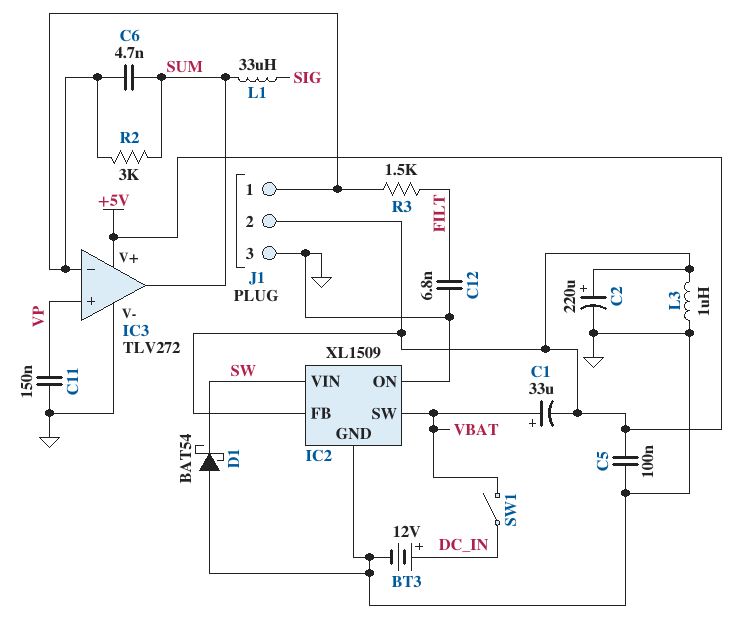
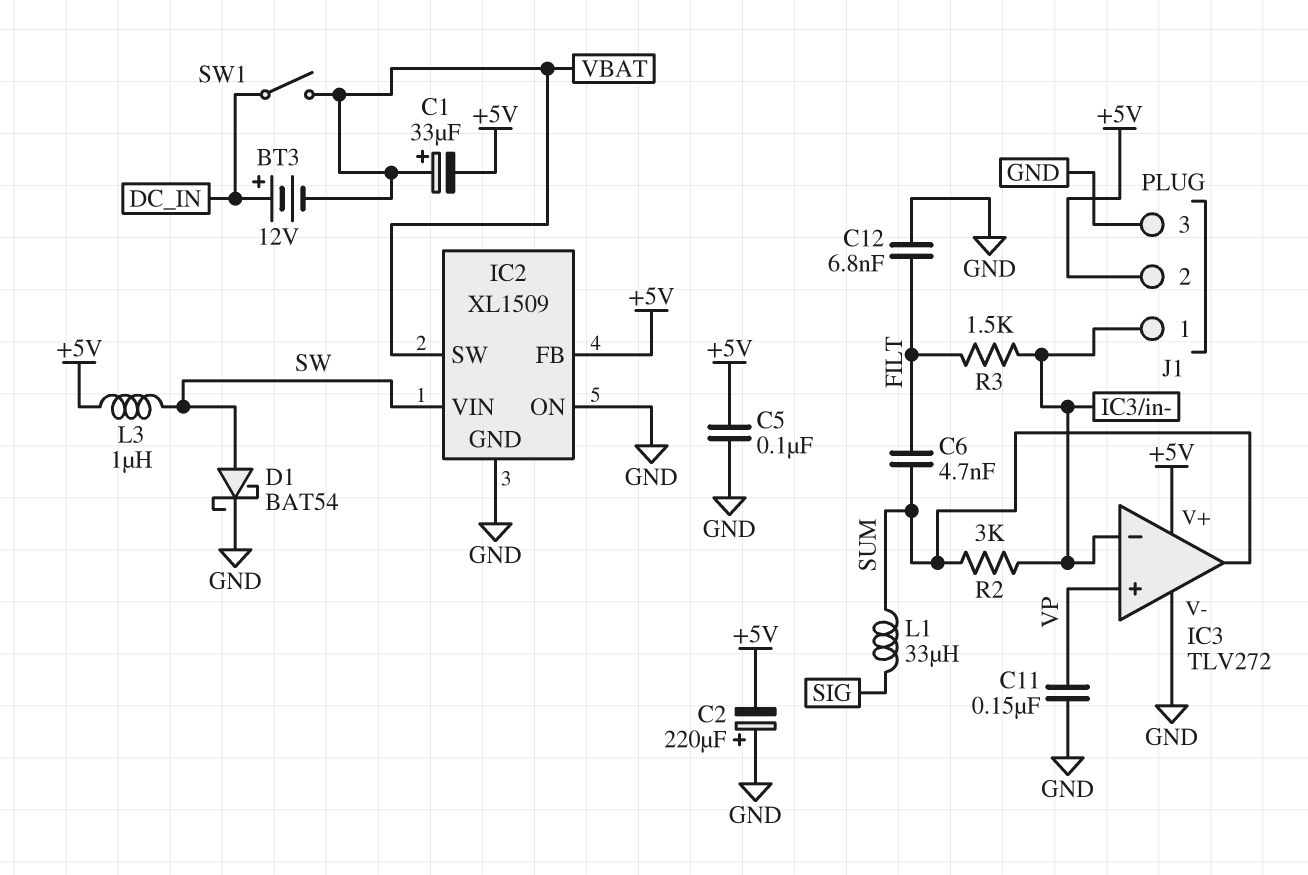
BT3: 12V (plus DC_IN, minus GND) -> 12V (plus DC_IN, minus VBAT)
C2: 220uF (plus +5V, minus GND) -> 220uF (plus GND, minus +5V)
C6: 4.7nF (IC3/in-, SUM) -> 4.7nF (FILT, SUM)
D1: schottky BAT54 (A GND, K SW) -> schottky BAT54 (A SW, K GND)
L3: 1uH (+5V, GND) -> 1uH (+5V, SW)

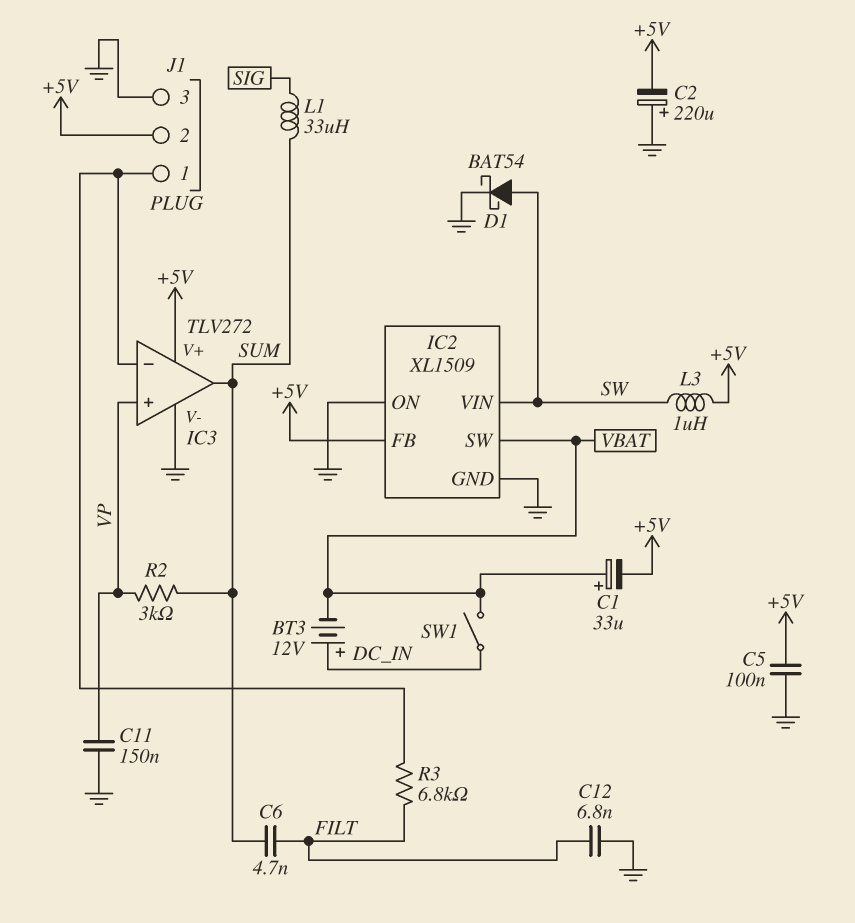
R2: 3k (IC3/in-, SUM) -> 3k (SUM, VP)
R3: 1.5k (FILT, IC3/in-) -> 6.8k (FILT, IC3/in-)

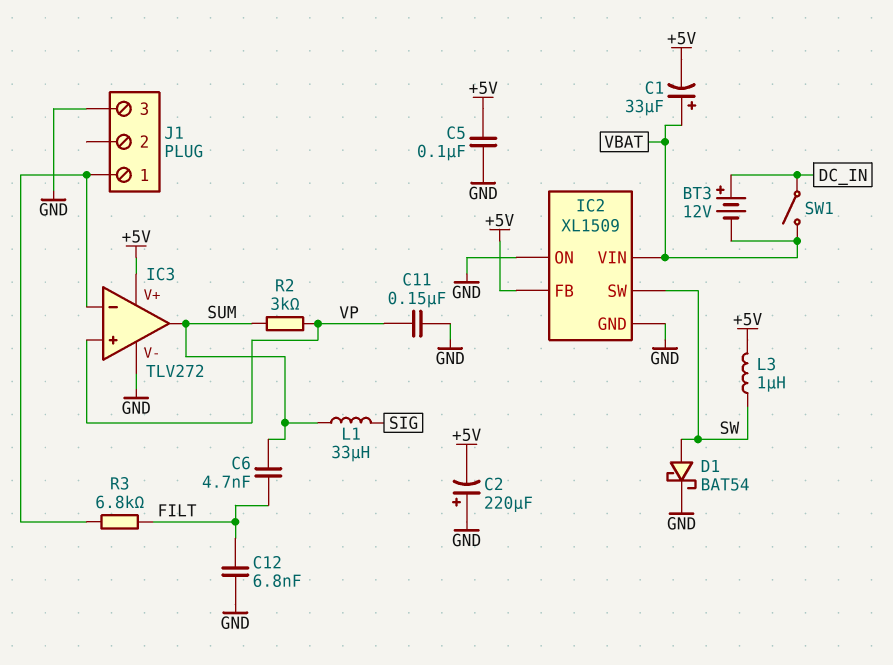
IC2 pin SW: VBAT -> SW
IC2 pin VIN: SW -> VBAT
J1 pin 2: +5V -> none

